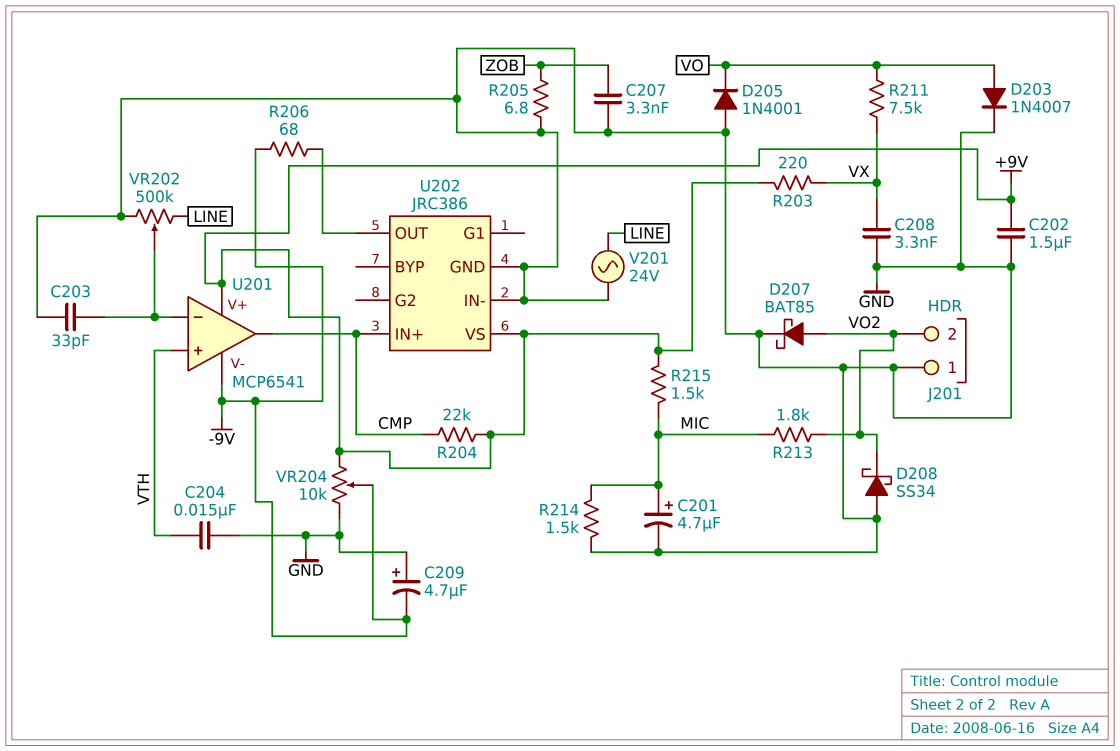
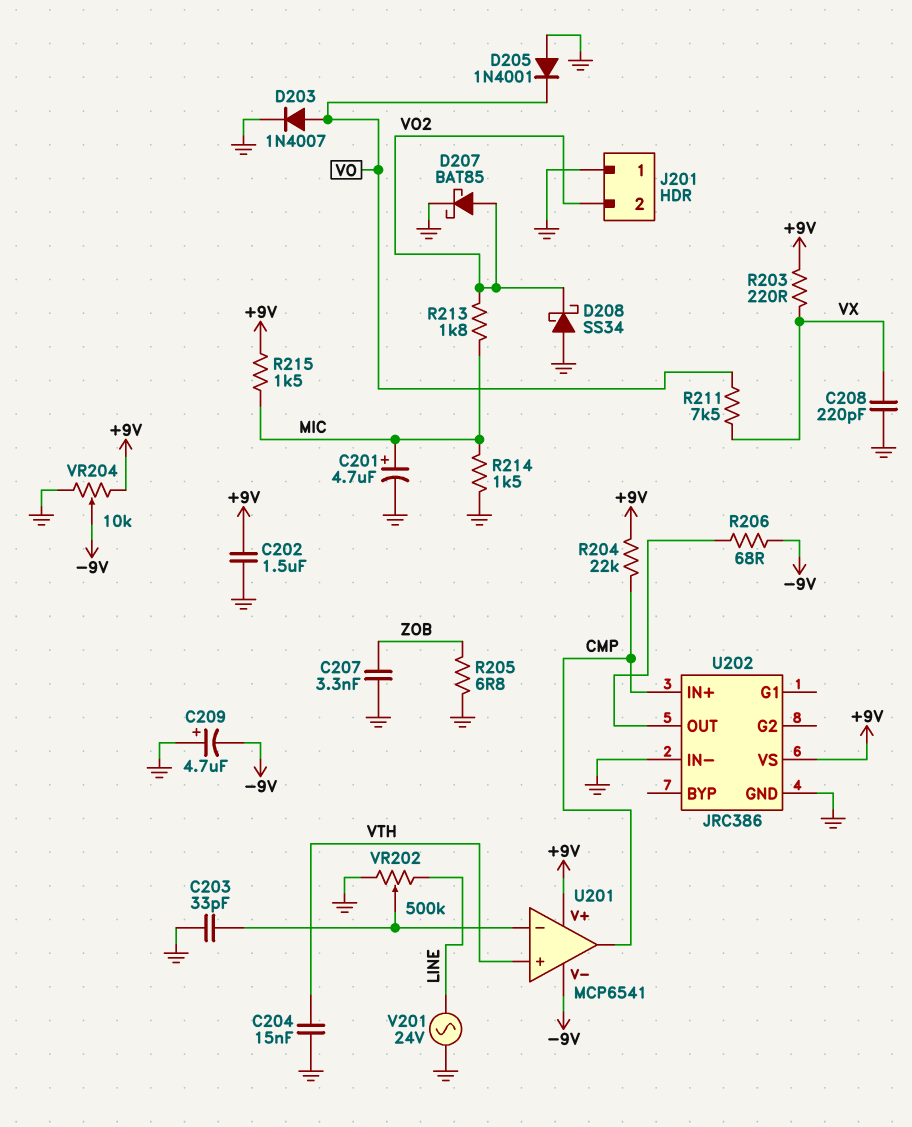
C208: 3.3nF (GND, VX) -> 220pF (GND, VX)

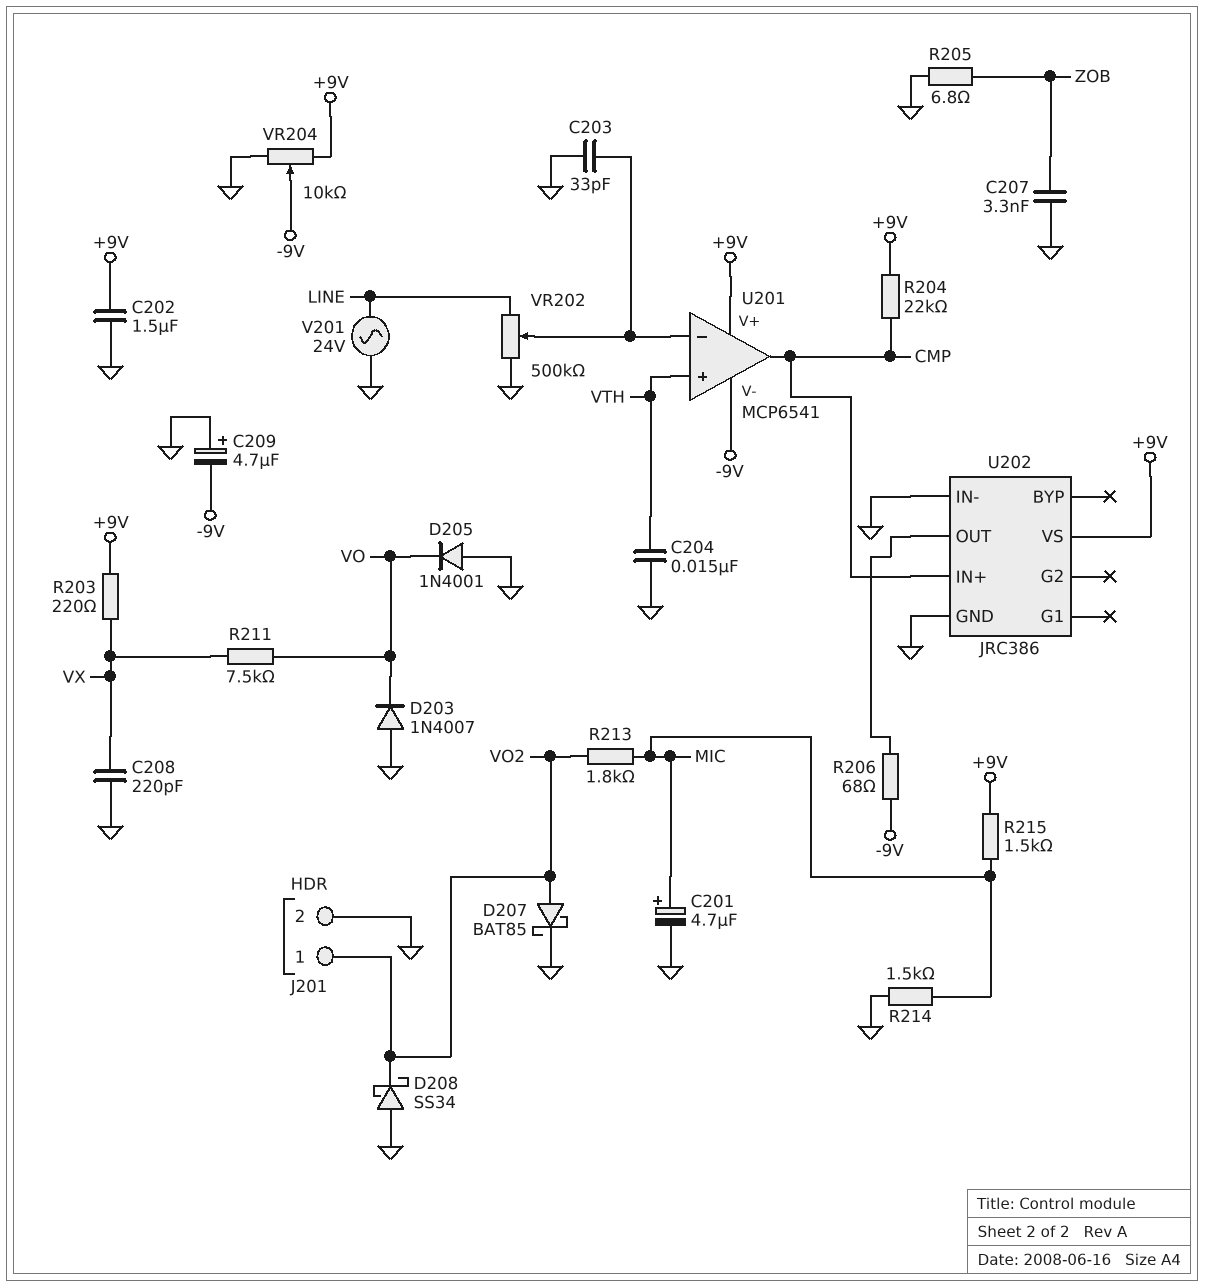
D203: diode 1N4007 (A VO, K GND) -> diode 1N4007 (A GND, K VO)
J201 pin 1: GND -> VO2
J201 pin 2: VO2 -> GND

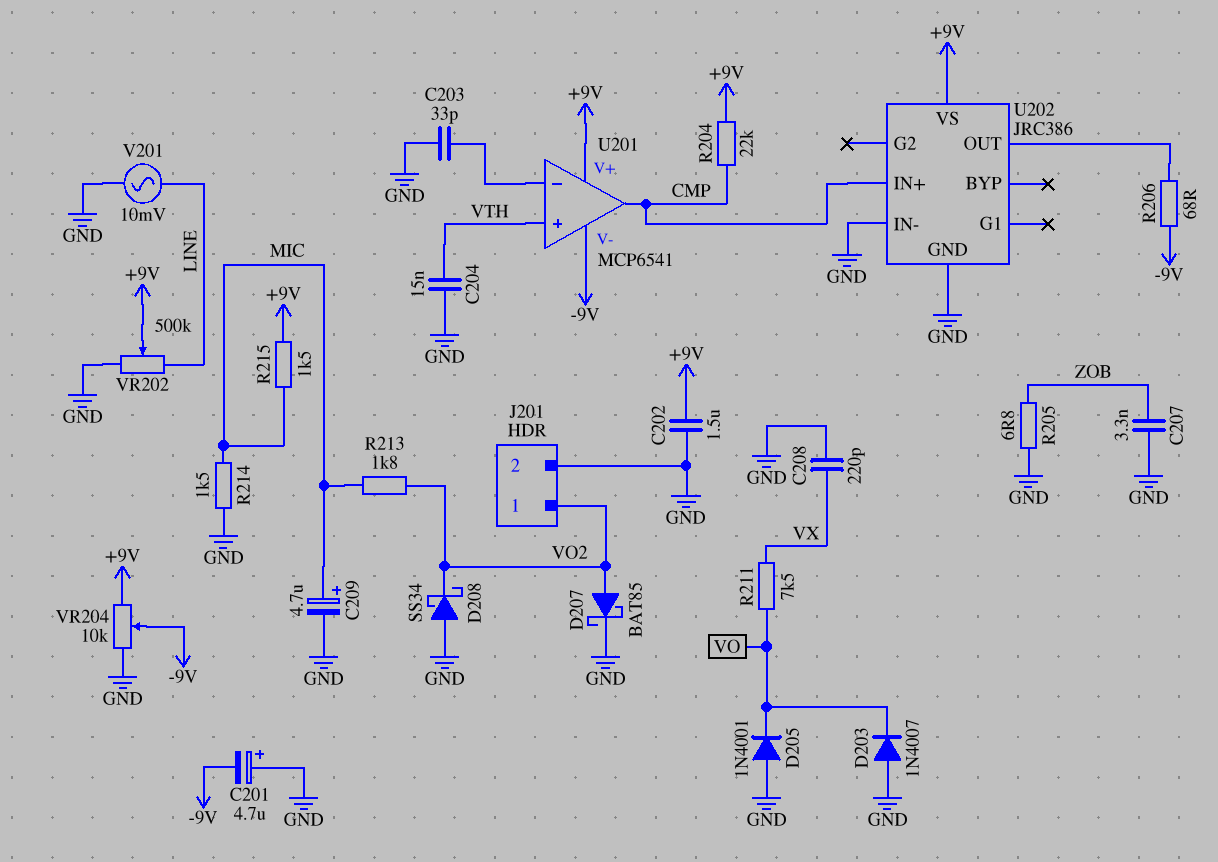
C201: 4.7uF (plus MIC, minus GND) -> 4.7uF (plus GND, minus -9V)
C209: 4.7uF (plus GND, minus -9V) -> 4.7uF (plus MIC, minus GND)
R203: 220 (+9V, VX) -> none
V201: AC 24V (GND, LINE) -> AC 10mV (GND, LINE)
VR202: 500k (GND, LINE, wiper U201/in-) -> 500k (GND, LINE, wiper +9V)

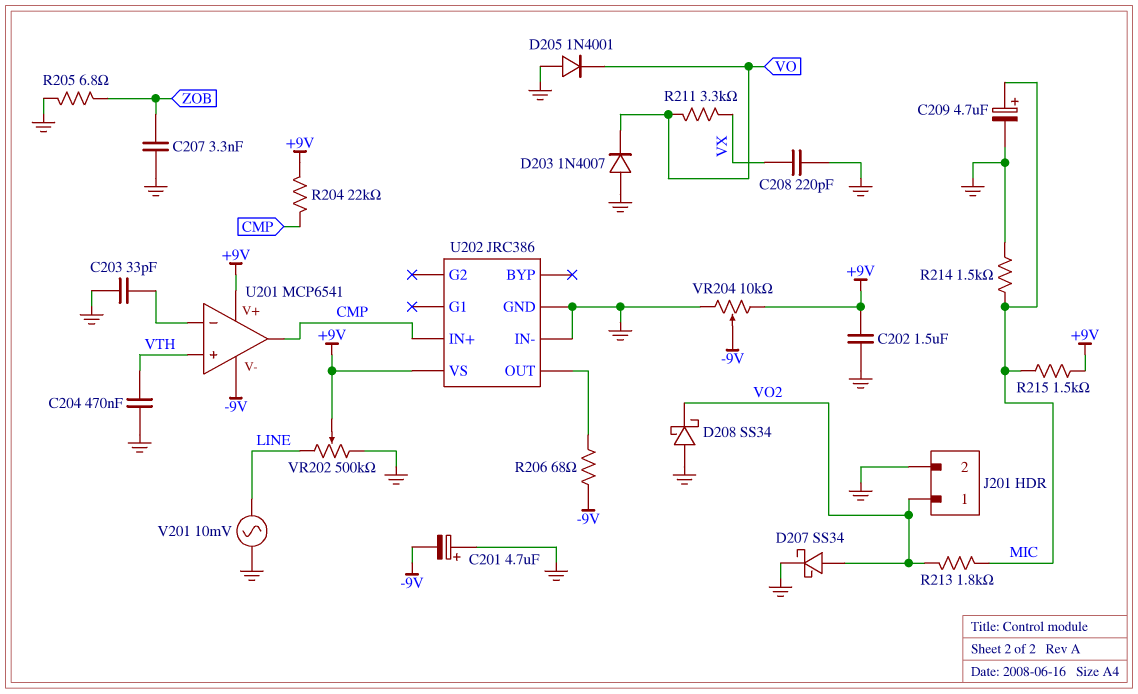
C204: 15nF (GND, VTH) -> 470nF (GND, VTH)
D207: schottky BAT85 (A VO2, K GND) -> schottky SS34 (A VO2, K GND)
R211: 7.5k (VO, VX) -> 3.3k (VO, VX)

